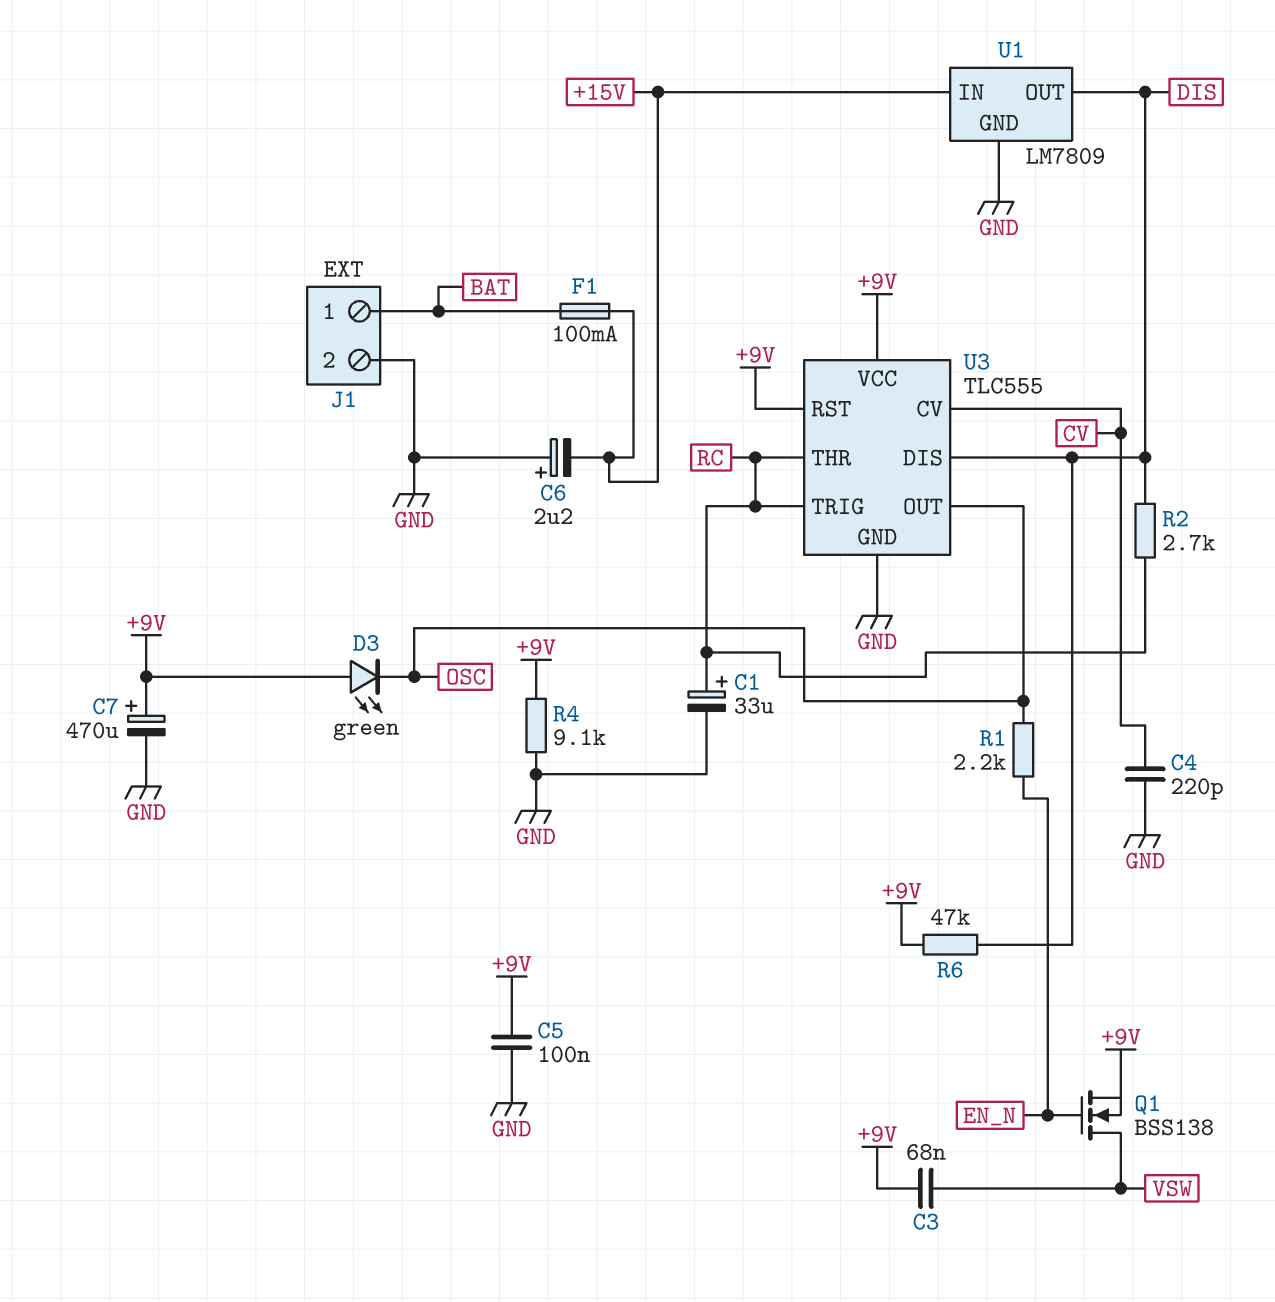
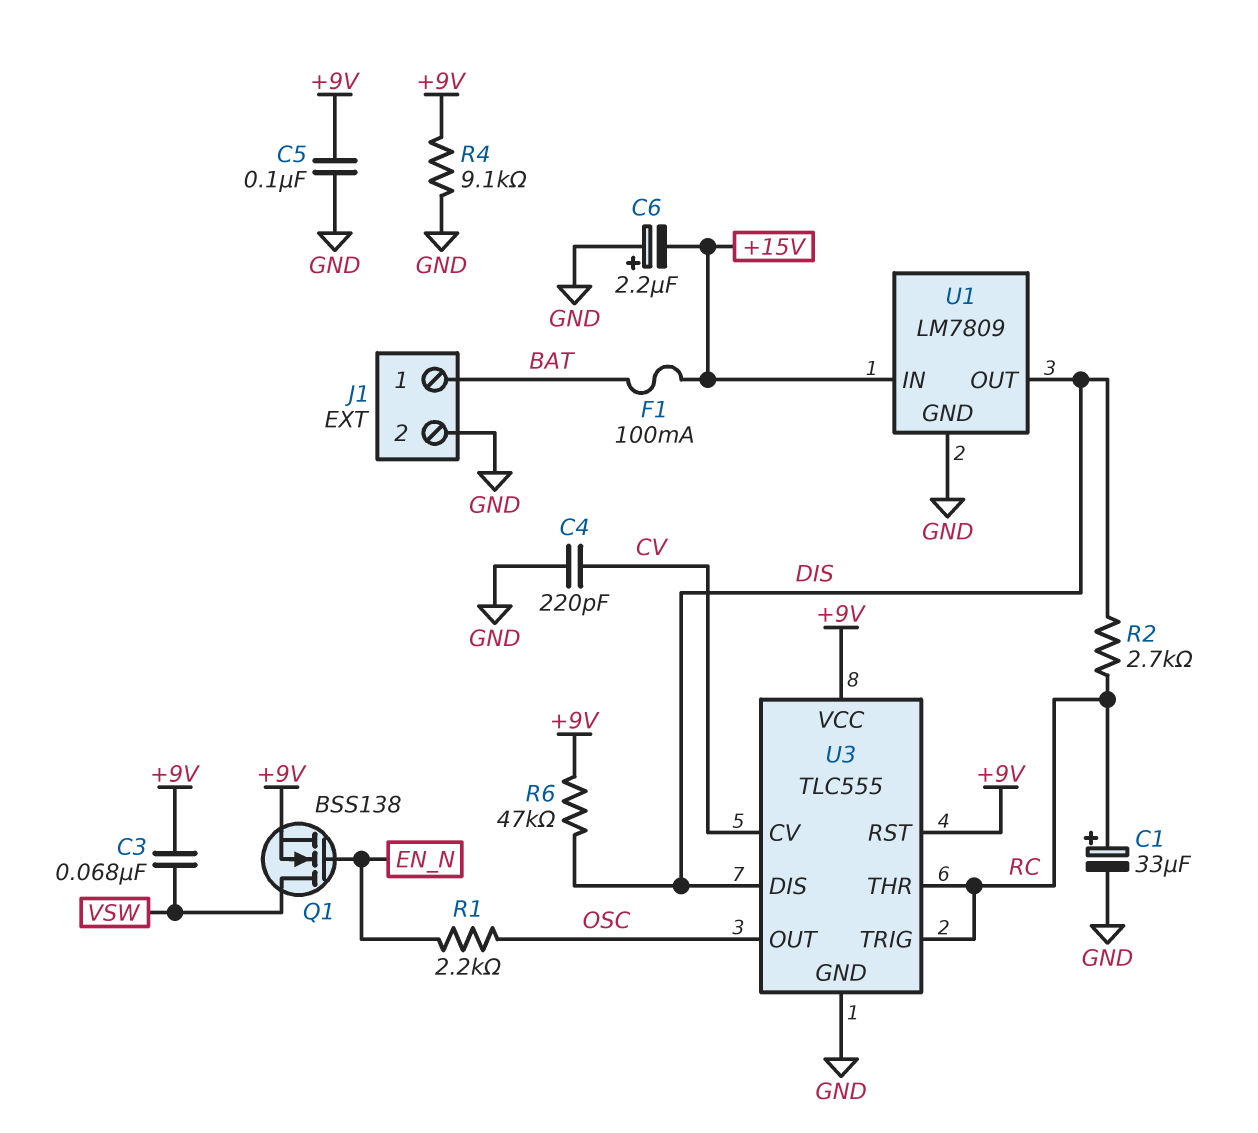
C7: 470uF (plus +9V, minus GND) -> none
D3: LED green (A +9V, K OSC) -> none

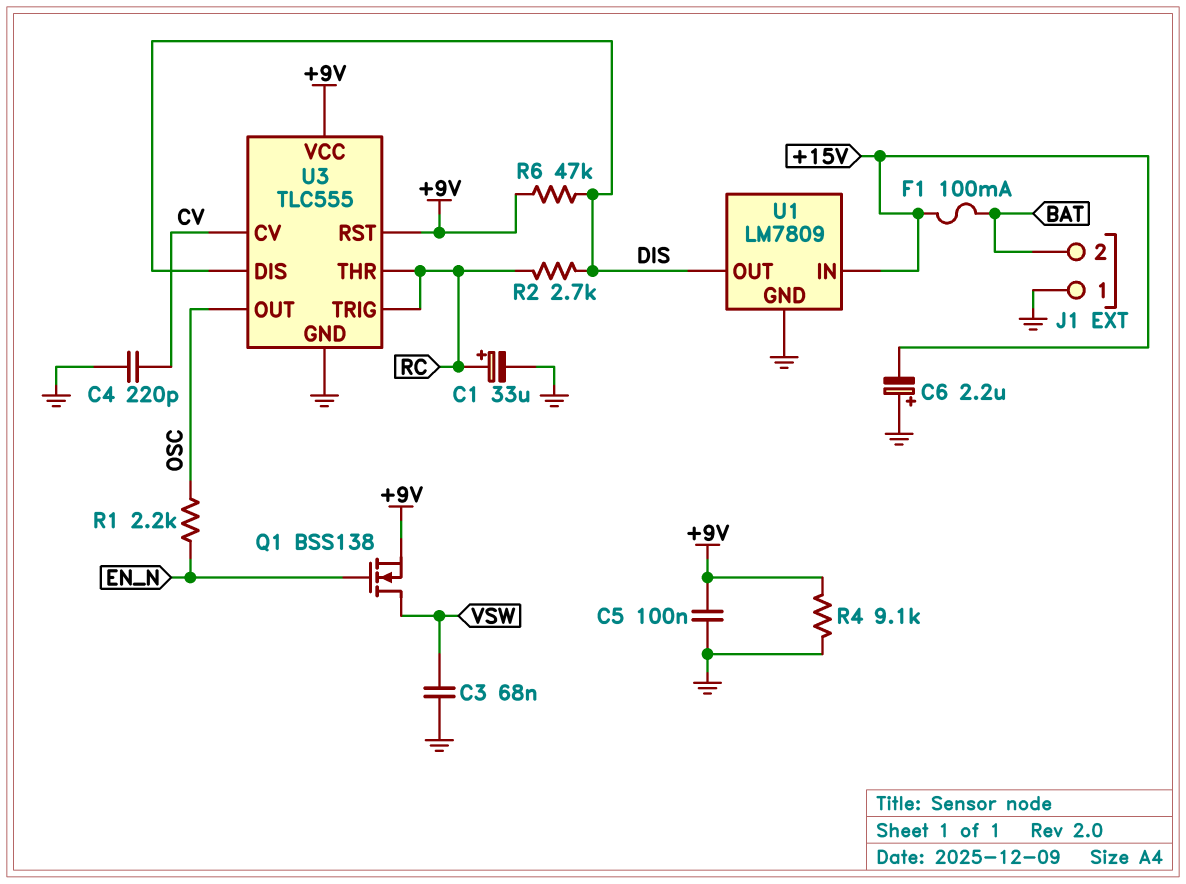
C3: 68nF (+9V, VSW) -> 68nF (GND, VSW)
J1 pin 1: BAT -> GND
J1 pin 2: GND -> BAT

